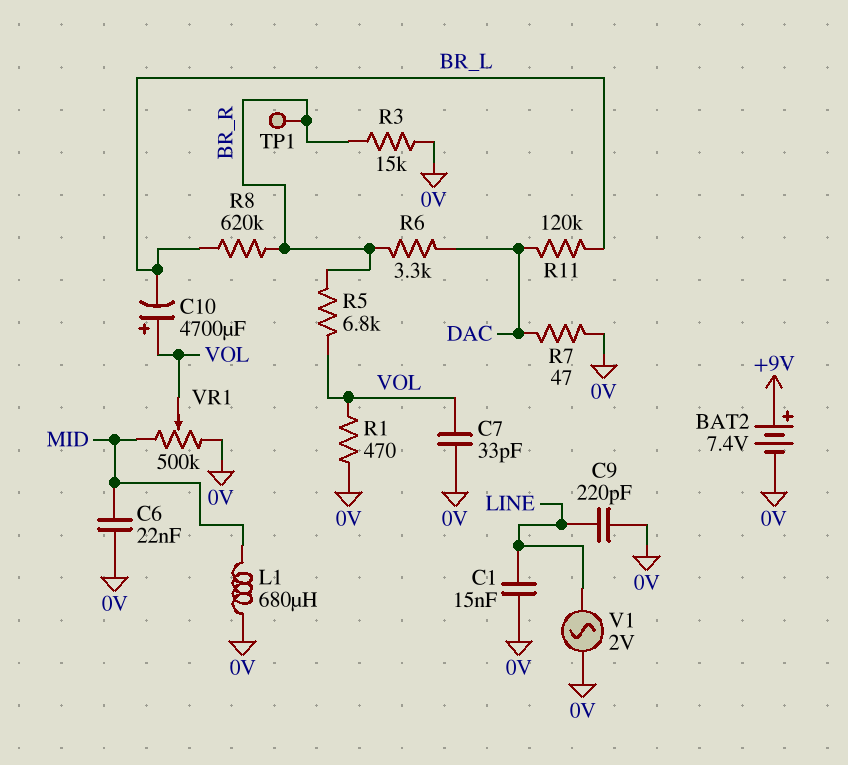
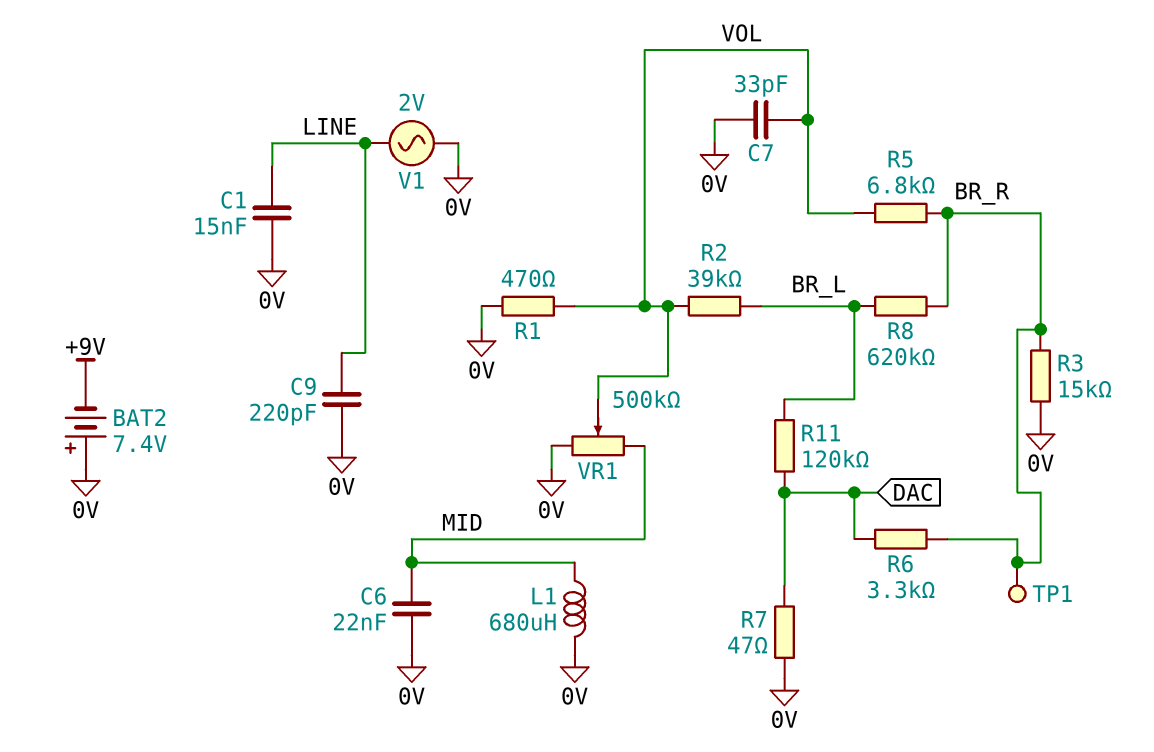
BAT2: 7.4V (plus +9V, minus 0V) -> 7.4V (plus 0V, minus +9V)
C10: 4700uF (plus VOL, minus BR_L) -> none
R2: none -> 39k (BR_L, VOL)

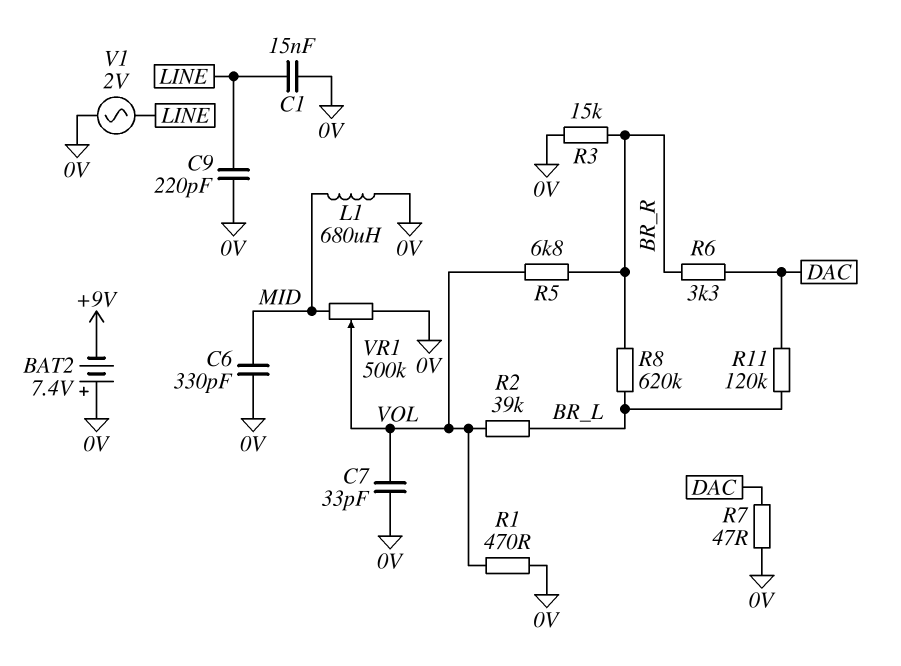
C6: 22nF (0V, MID) -> 330pF (0V, MID)
TP1: test point (BR_R) -> none

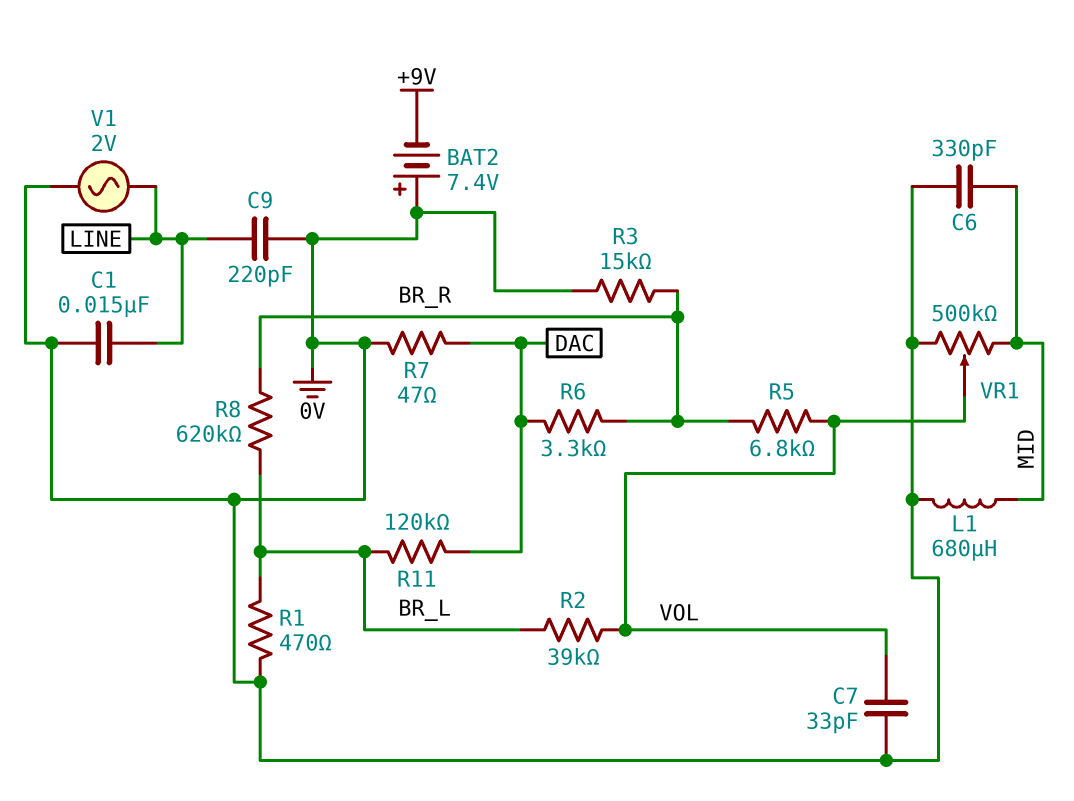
R1: 470 (0V, VOL) -> 470 (0V, BR_L)

